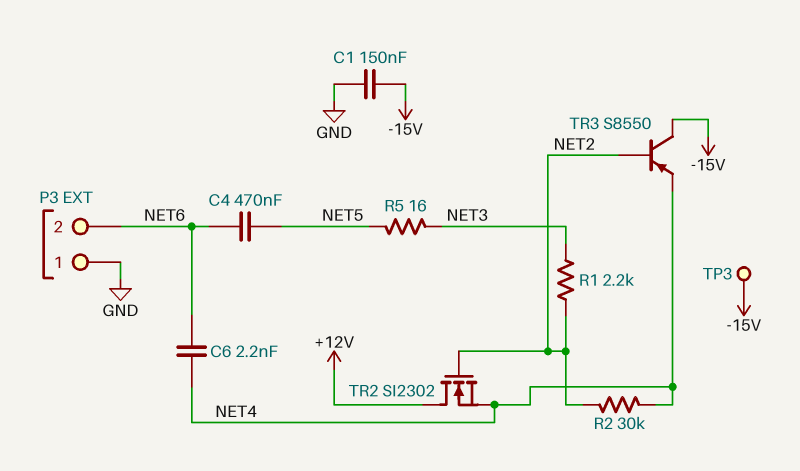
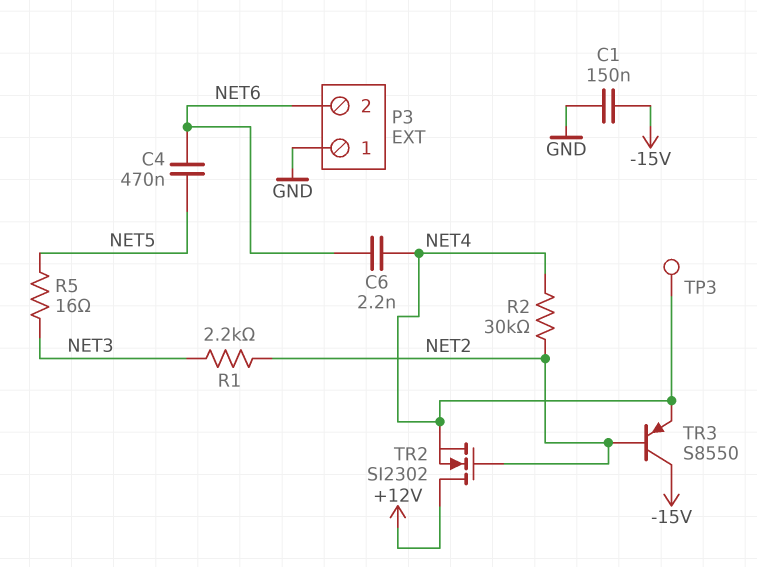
TP3: test point (-15V) -> test point (NET4)

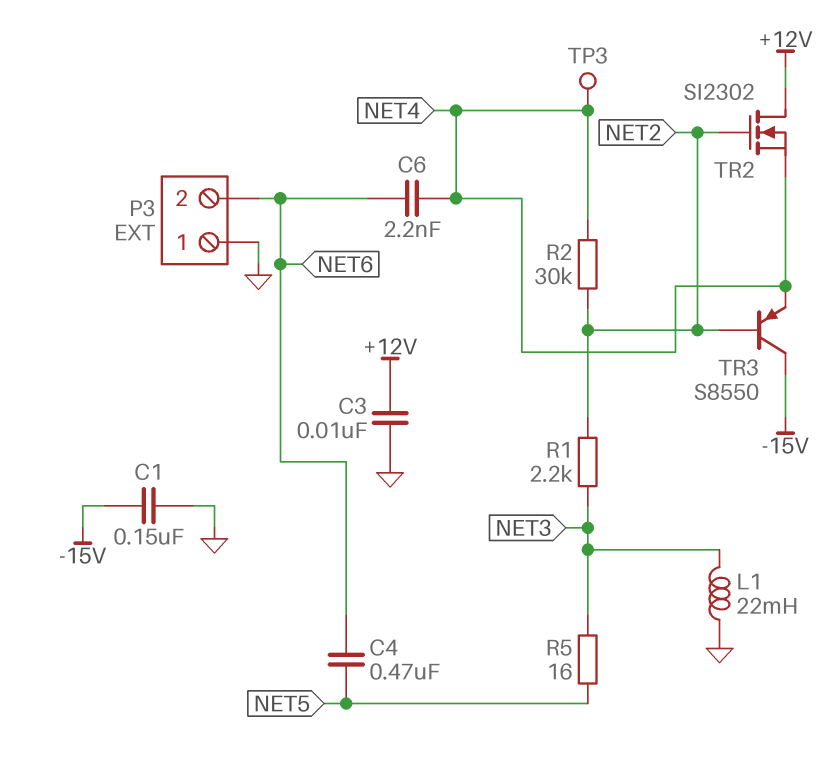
C3: none -> 10nF (+12V, GND)
L1: none -> 22mH (GND, NET3)

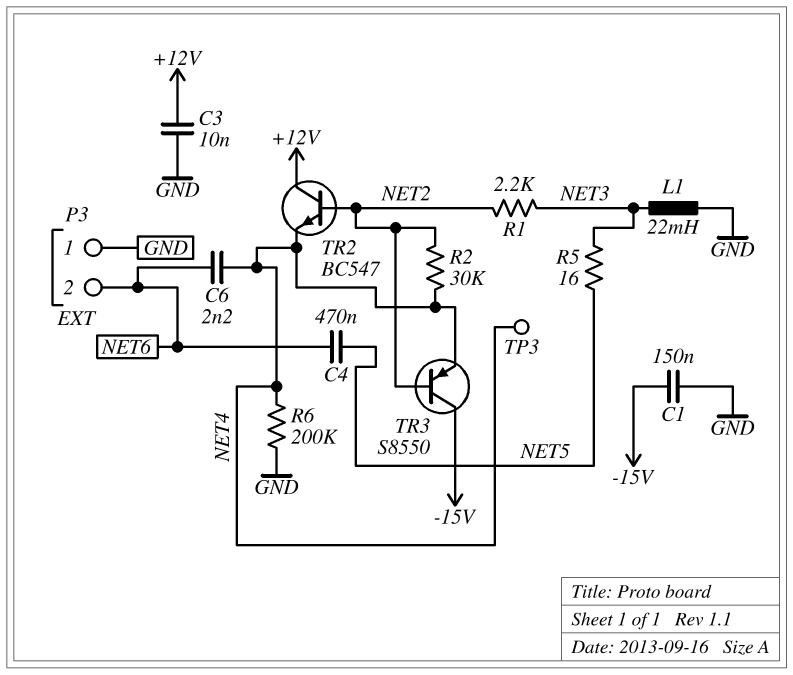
R6: none -> 200k (GND, NET4)
TR2: NMOS SI2302 (G NET2, D +12V, S NET4) -> NPN BC547 (B NET2, C +12V, E NET4)

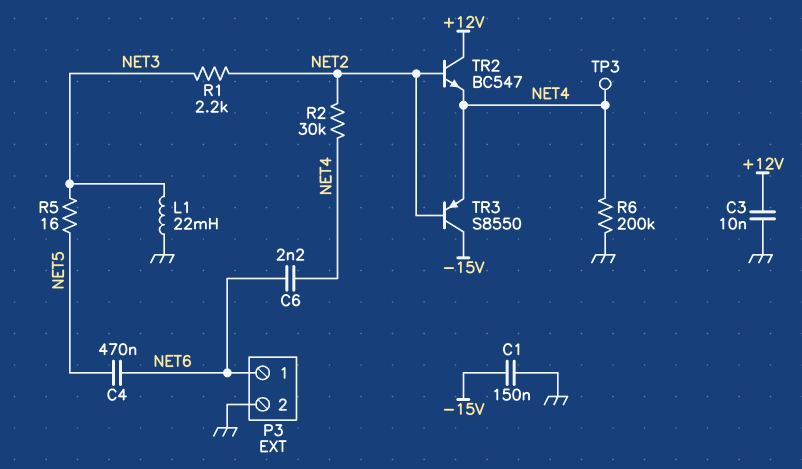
P3 pin 1: GND -> NET6
P3 pin 2: NET6 -> GND

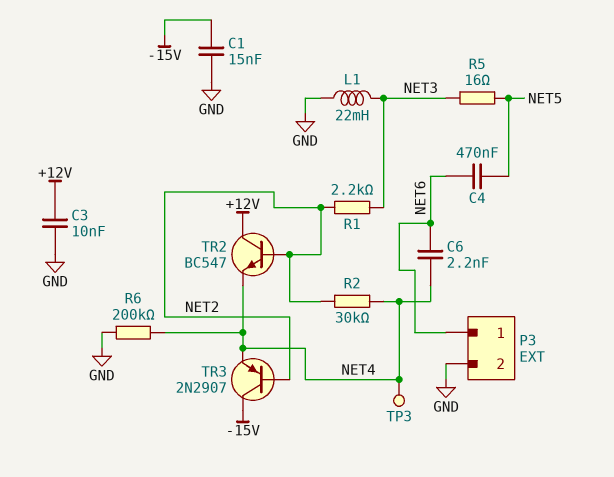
C1: 150nF (-15V, GND) -> 15nF (-15V, GND)
TR3: PNP S8550 (B NET2, C -15V, E NET4) -> PNP 2N2907 (B NET2, C -15V, E NET4)

